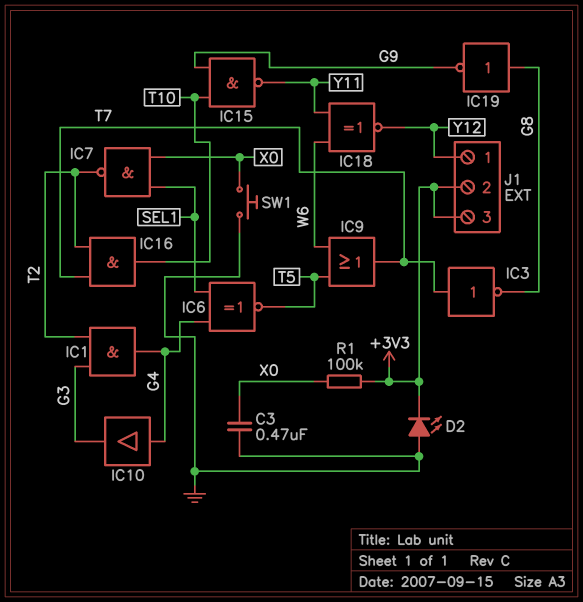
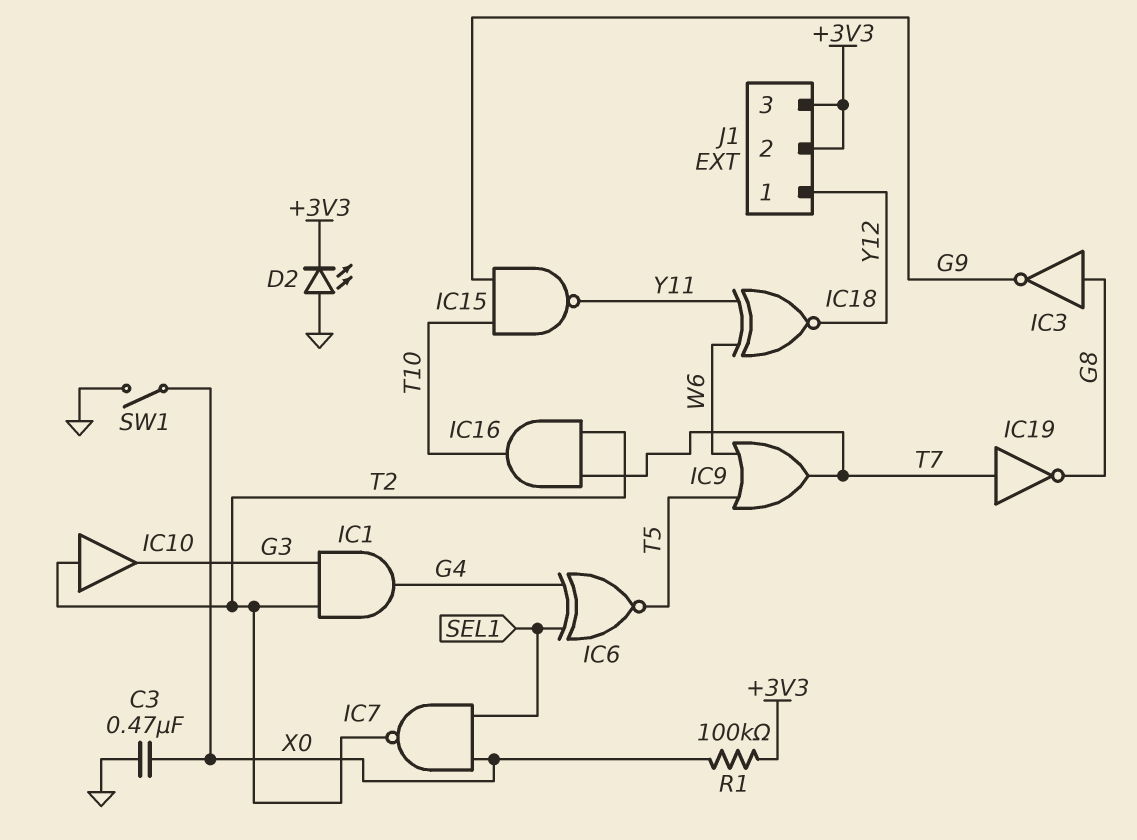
IC3: NOT (in T7, out G8) -> NOT (in G8, out G9)
IC10: buffer (in G4, out G3) -> buffer (in T2, out G3)
IC19: NOT (in G8, out G9) -> NOT (in T7, out G8)
SW1: button (GND, X0) -> switch (GND, X0)

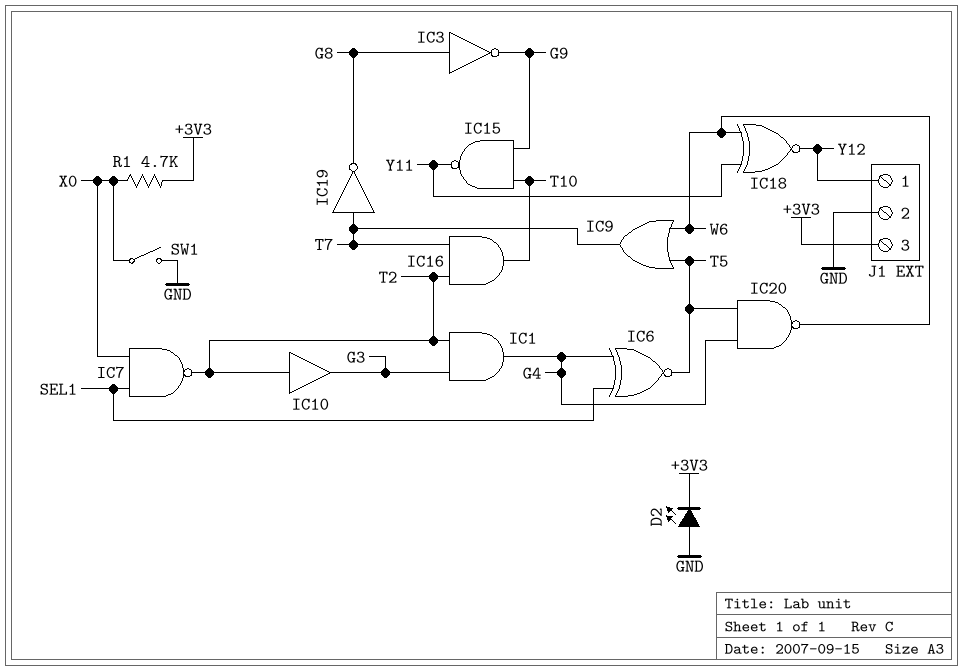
C3: 470nF (GND, X0) -> none
IC20: none -> NAND (in G4, in T5, out W6)
J1 pin 2: +3V3 -> GND
R1: 100k (+3V3, X0) -> 4.7k (+3V3, X0)

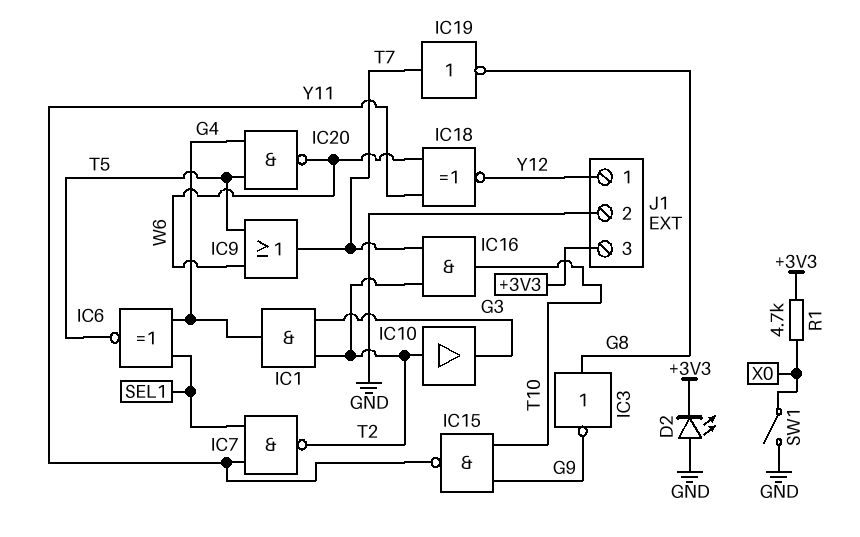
IC7: NAND (in SEL1, in X0, out T2) -> NAND (in SEL1, in Y11, out T2)

